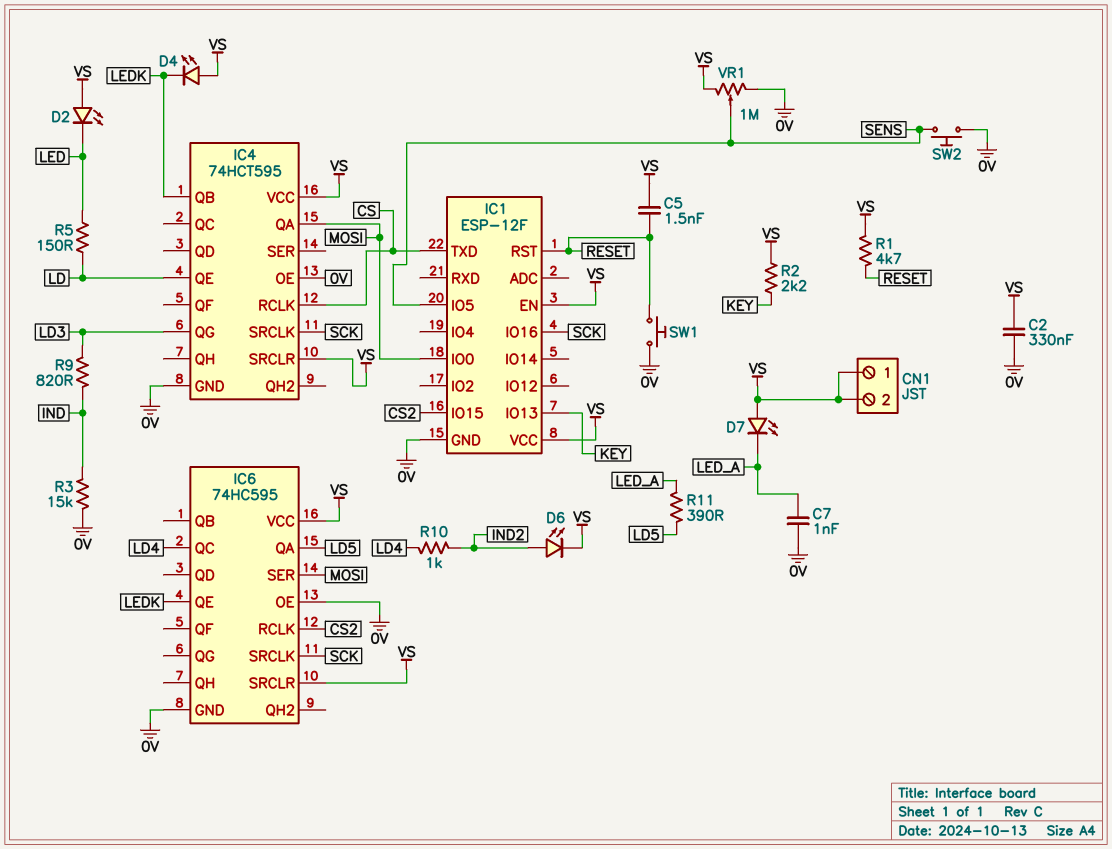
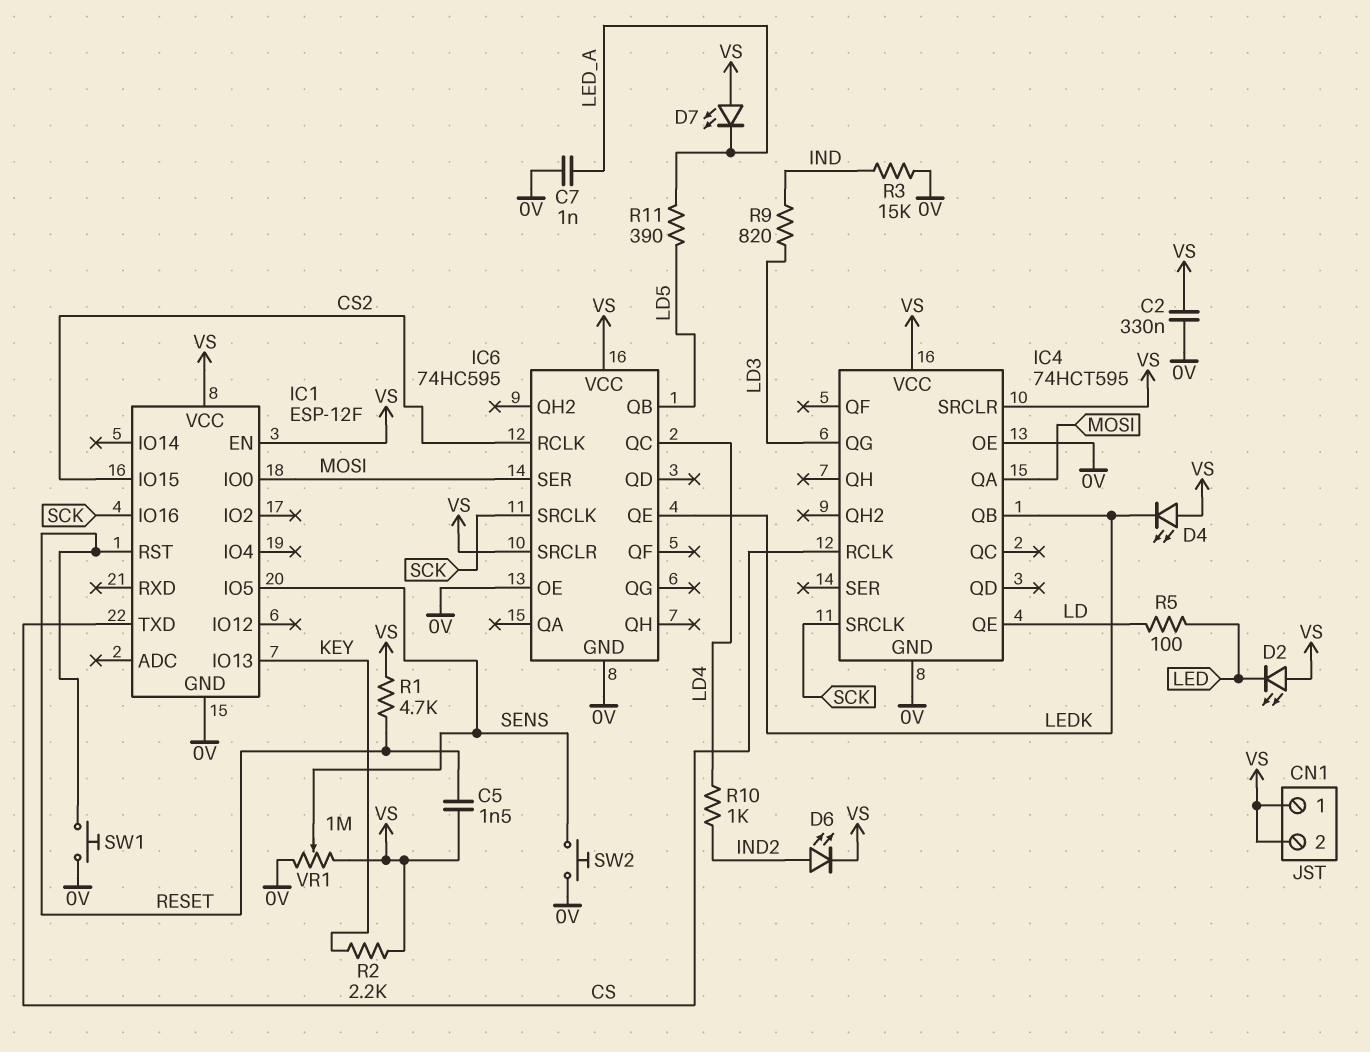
IC6 pin QA: LD5 -> none
IC6 pin QB: none -> LD5
R5: 150 (LD, LED) -> 100 (LD, LED)

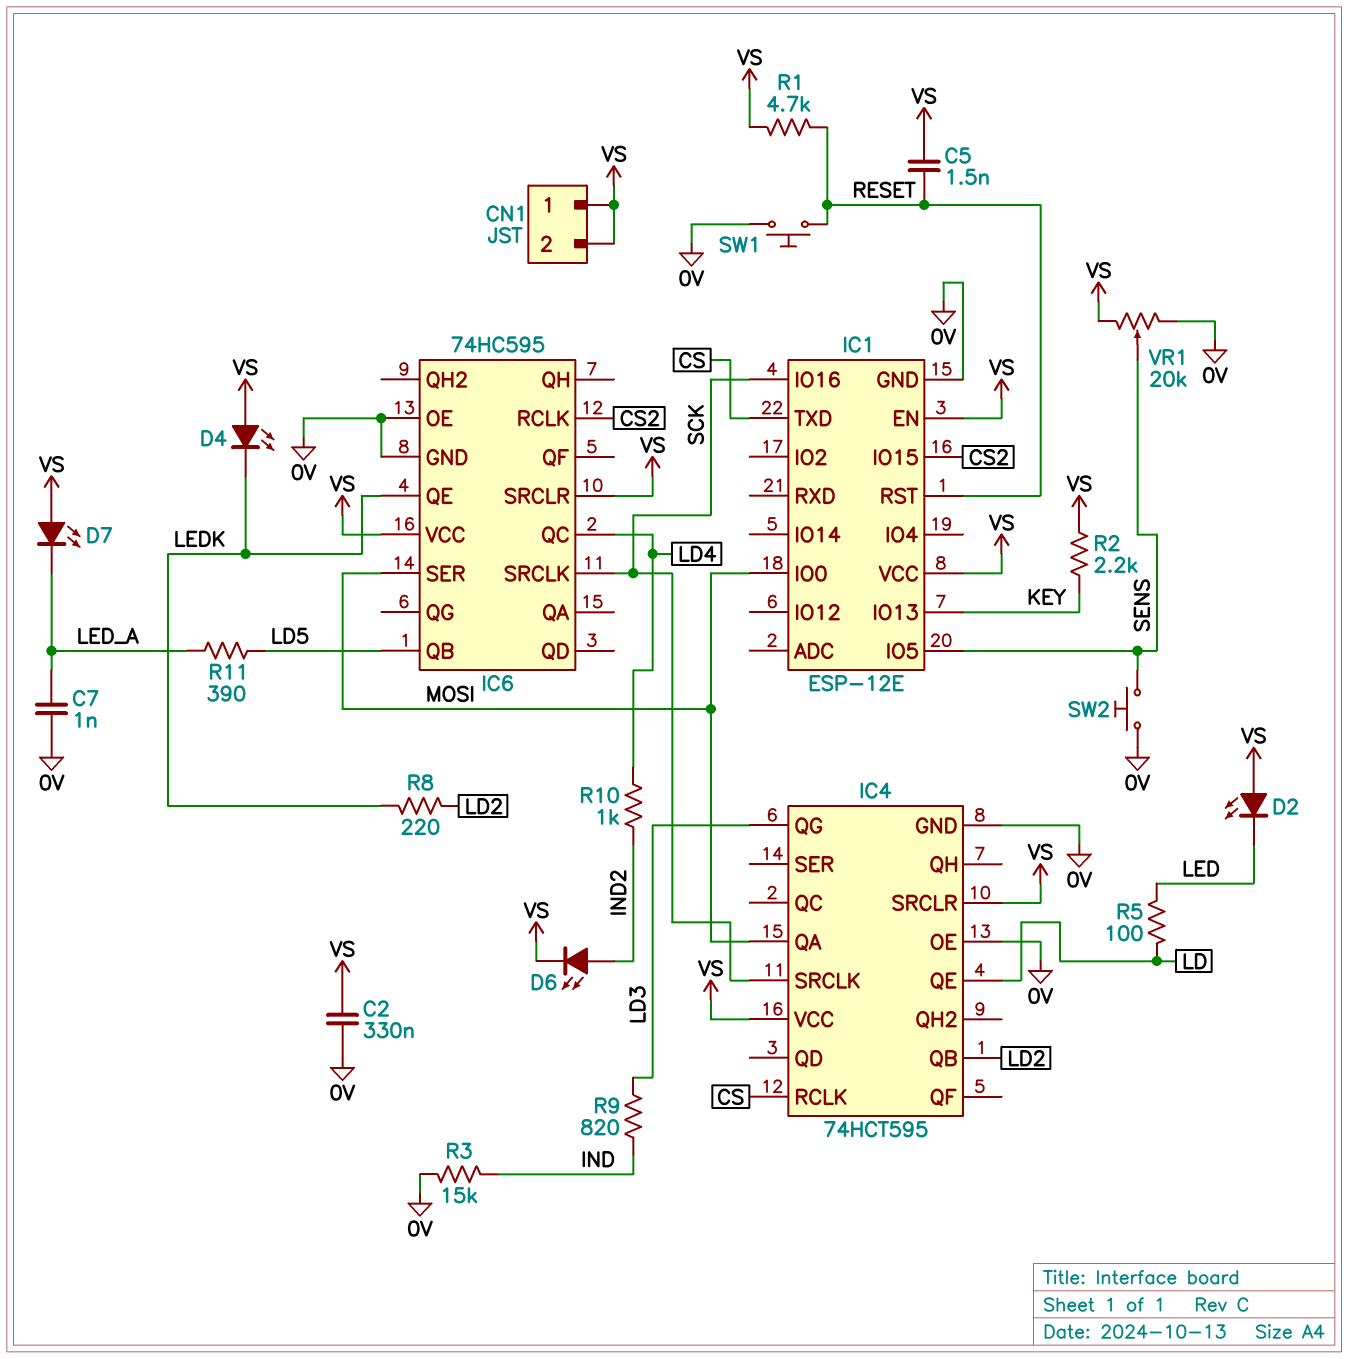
IC1: ESP-12F -> ESP-12E
IC4 pin QB: LEDK -> LD2
R8: none -> 220 (LD2, LEDK)
VR1: 1M (0V, VS, wiper SENS) -> 20k (0V, VS, wiper SENS)

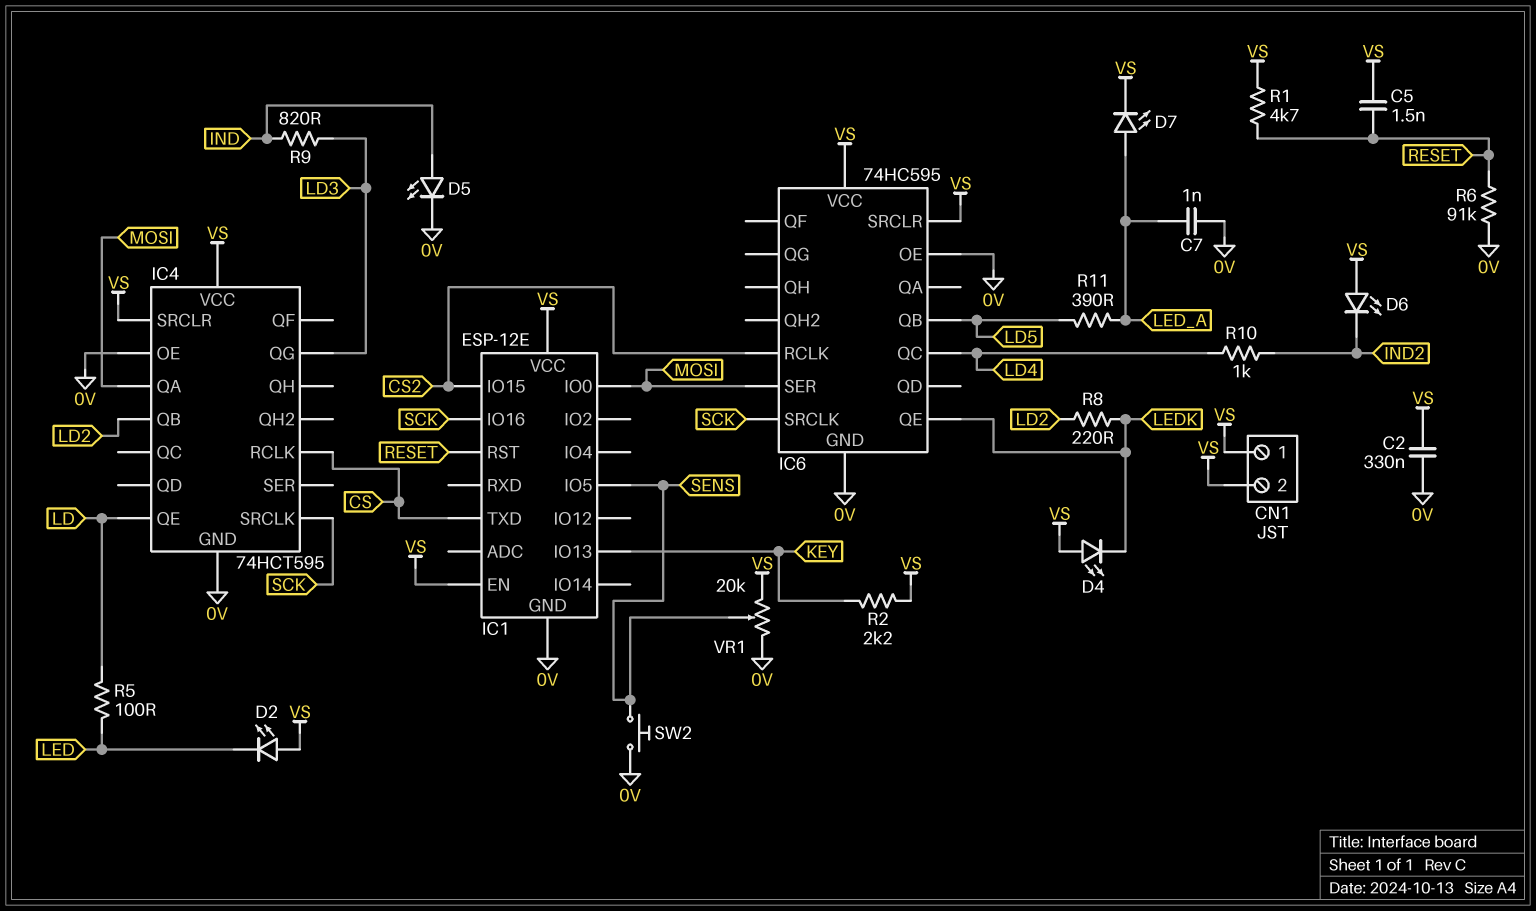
D5: none -> LED (A IND, K 0V)
D6: LED (A IND2, K VS) -> LED (A VS, K IND2)
D7: LED (A VS, K LED_A) -> LED (A LED_A, K VS)
R3: 15k (0V, IND) -> none
R6: none -> 91k (0V, RESET)
SW1: button (0V, RESET) -> none

